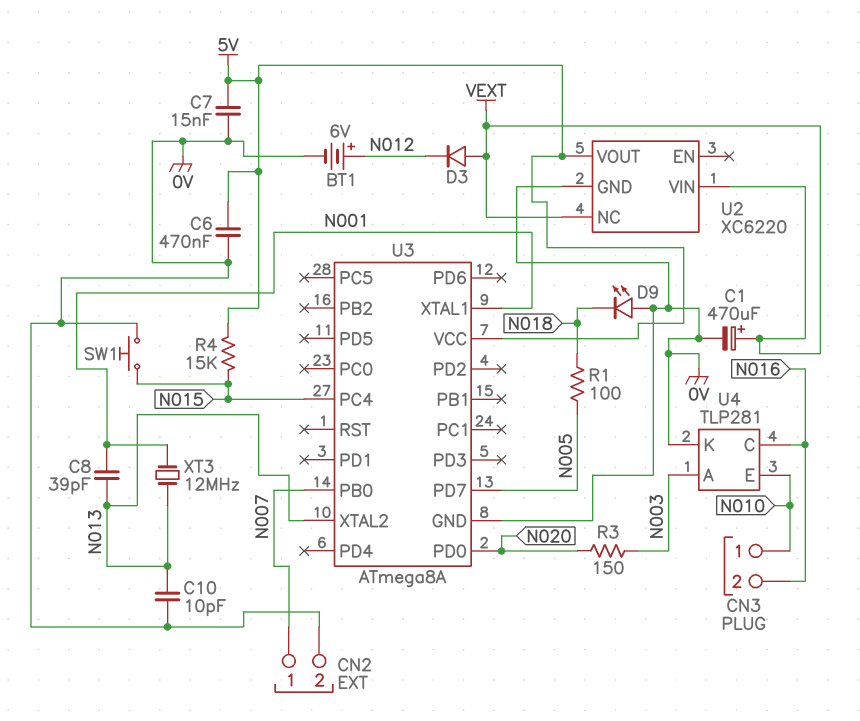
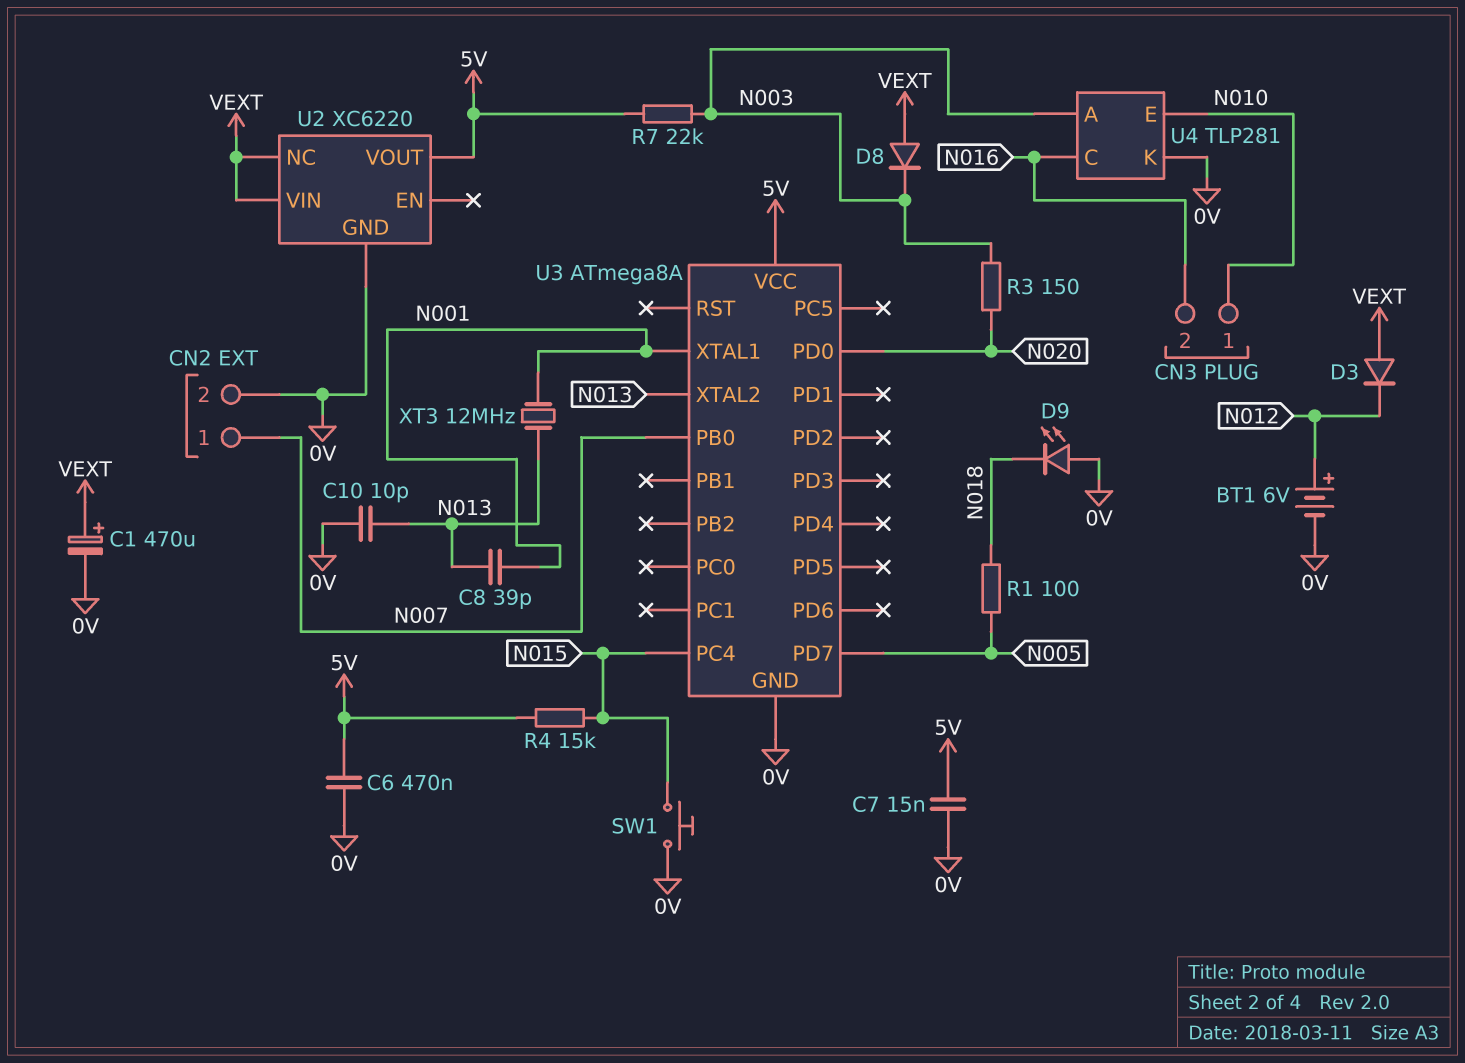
D8: none -> diode (A VEXT, K N003)
R7: none -> 22k (5V, N003)

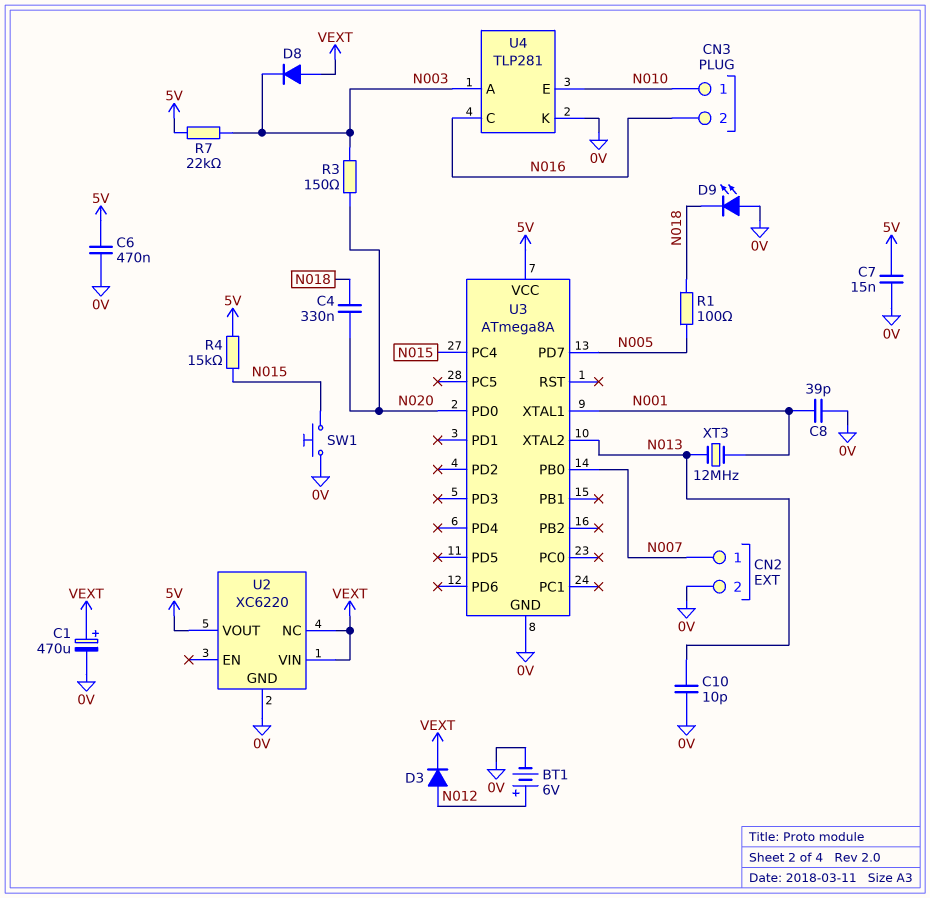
C4: none -> 330nF (N018, N020)
C8: 39pF (N001, N013) -> 39pF (0V, N001)
D3: diode (A VEXT, K N012) -> diode (A N012, K VEXT)

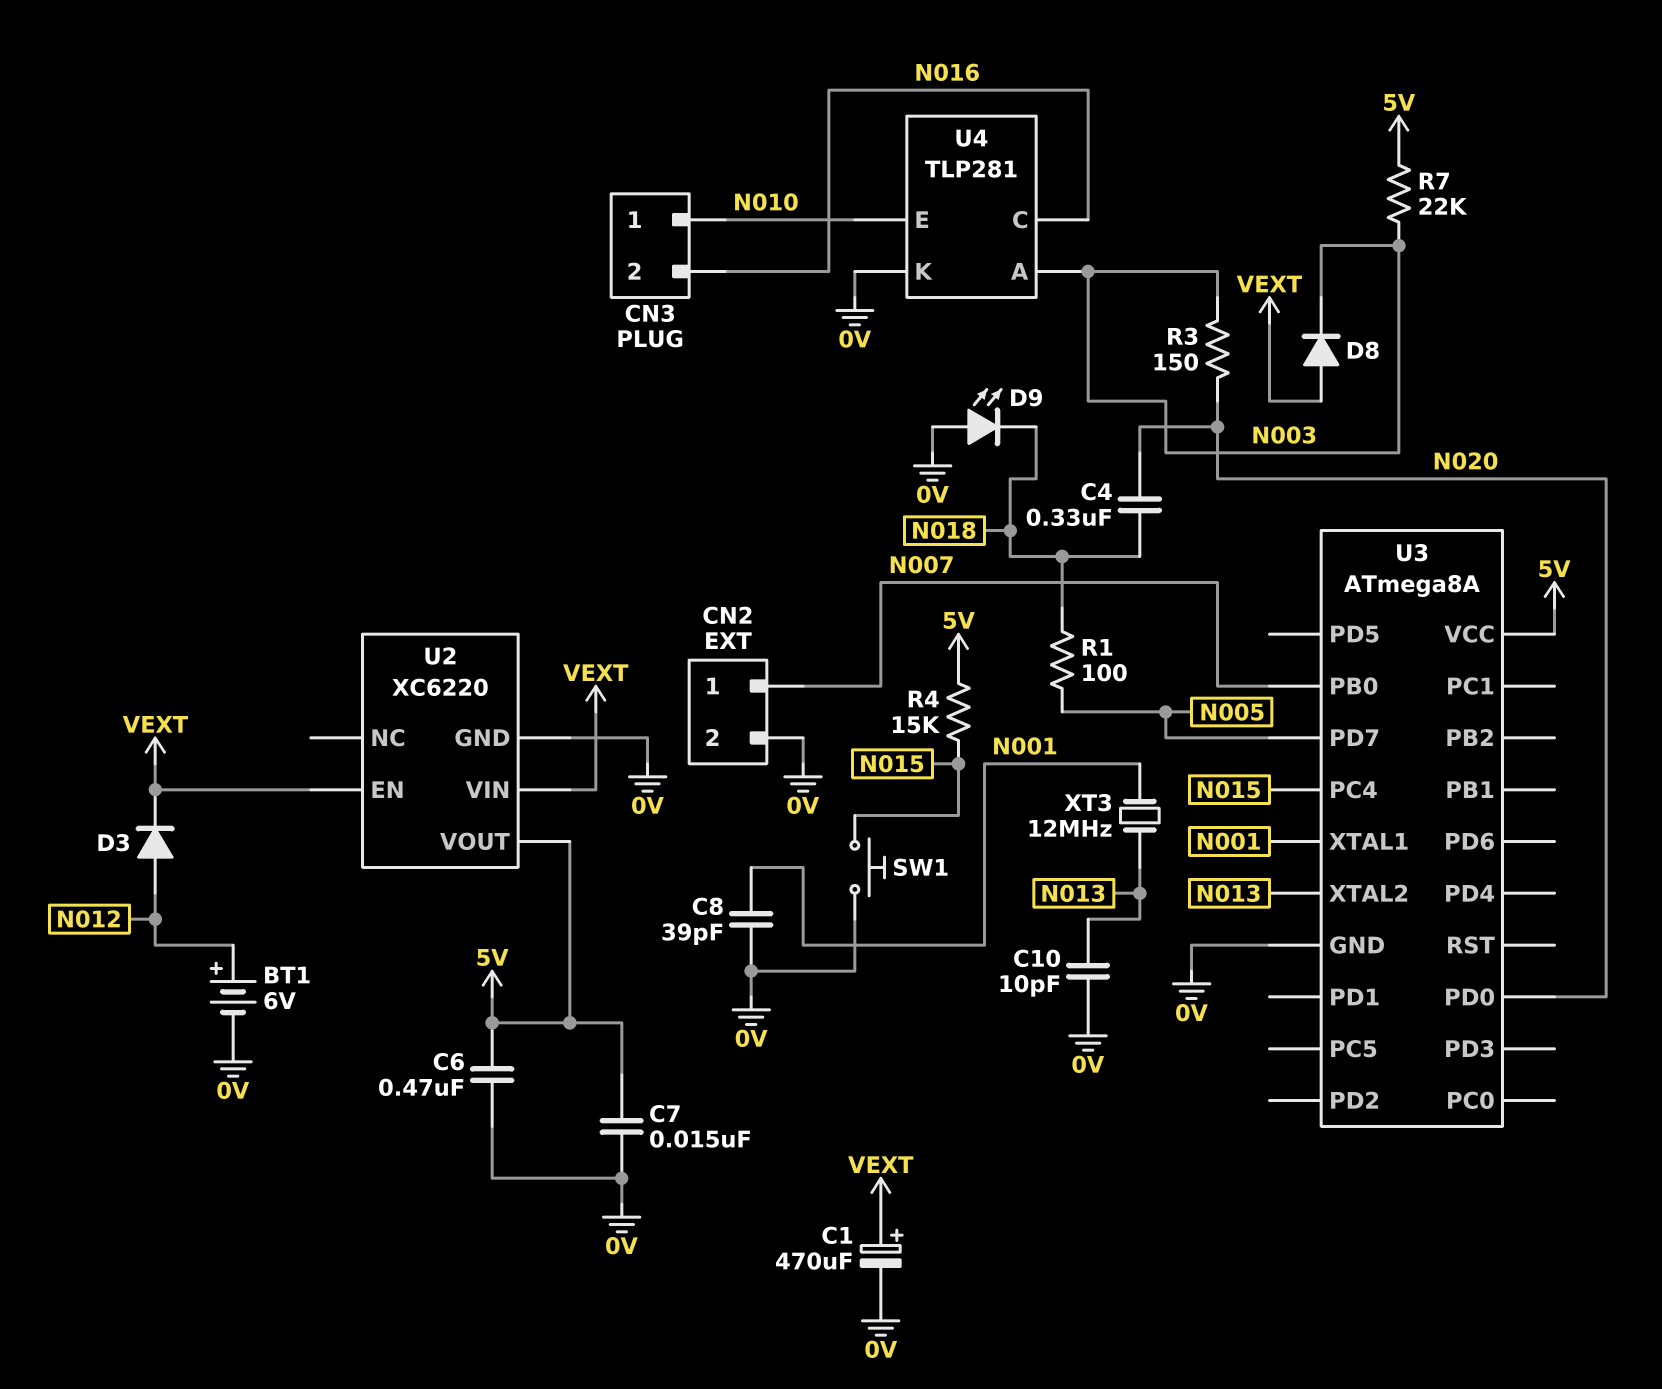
U2 pin EN: none -> VEXT
U2 pin NC: VEXT -> none

